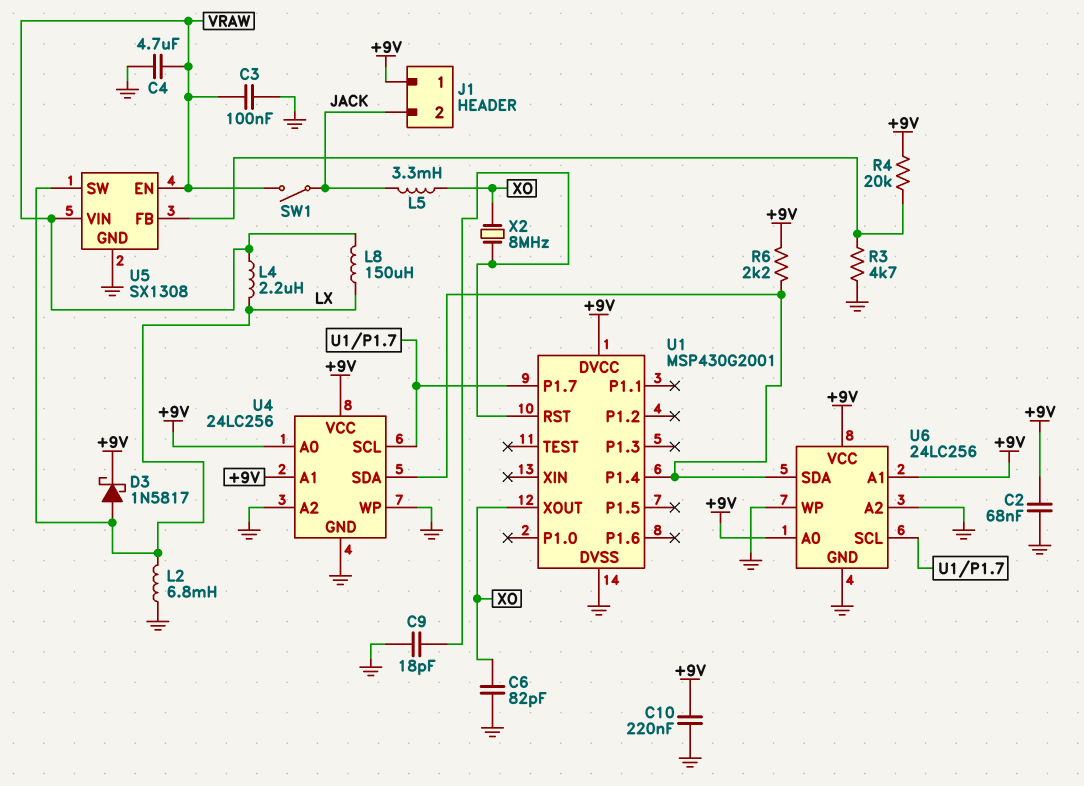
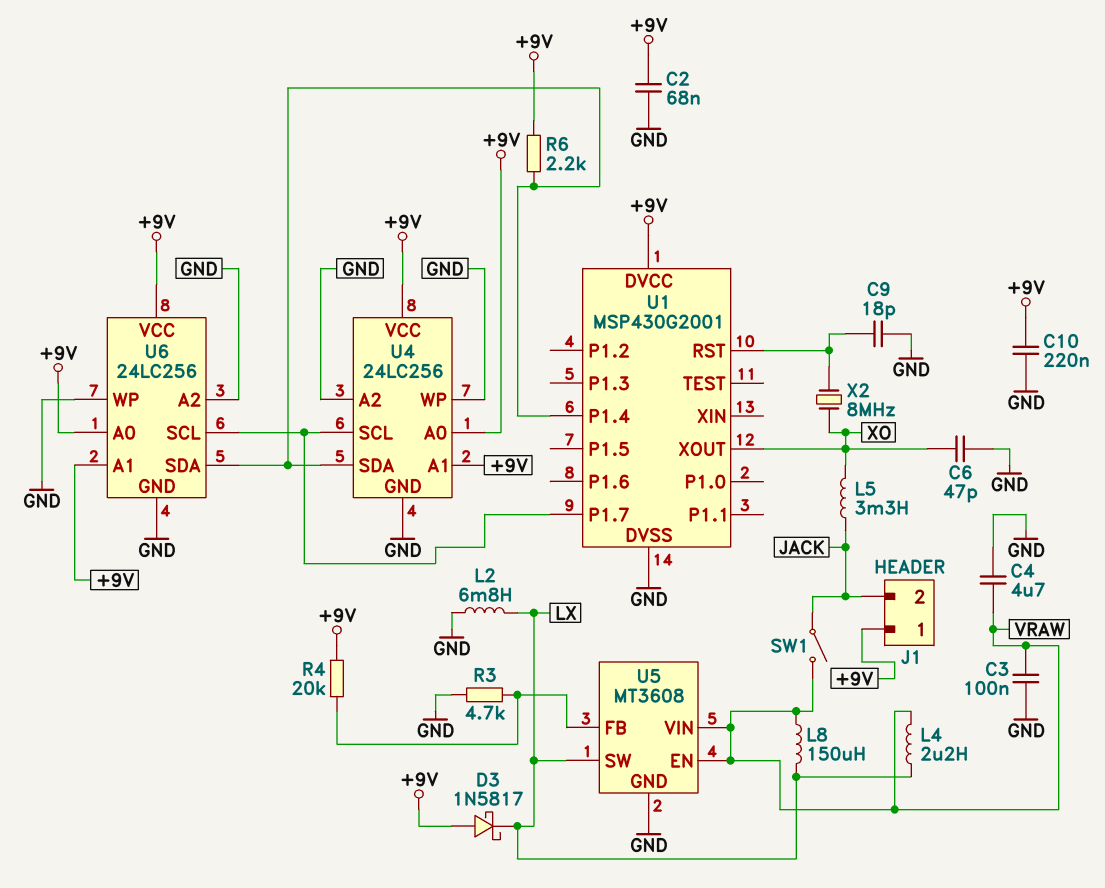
C6: 82pF (GND, XO) -> 47pF (GND, XO)
D3: schottky 1N5817 (A LX, K +9V) -> schottky 1N5817 (A +9V, K LX)
U5: SX1308 -> MT3608

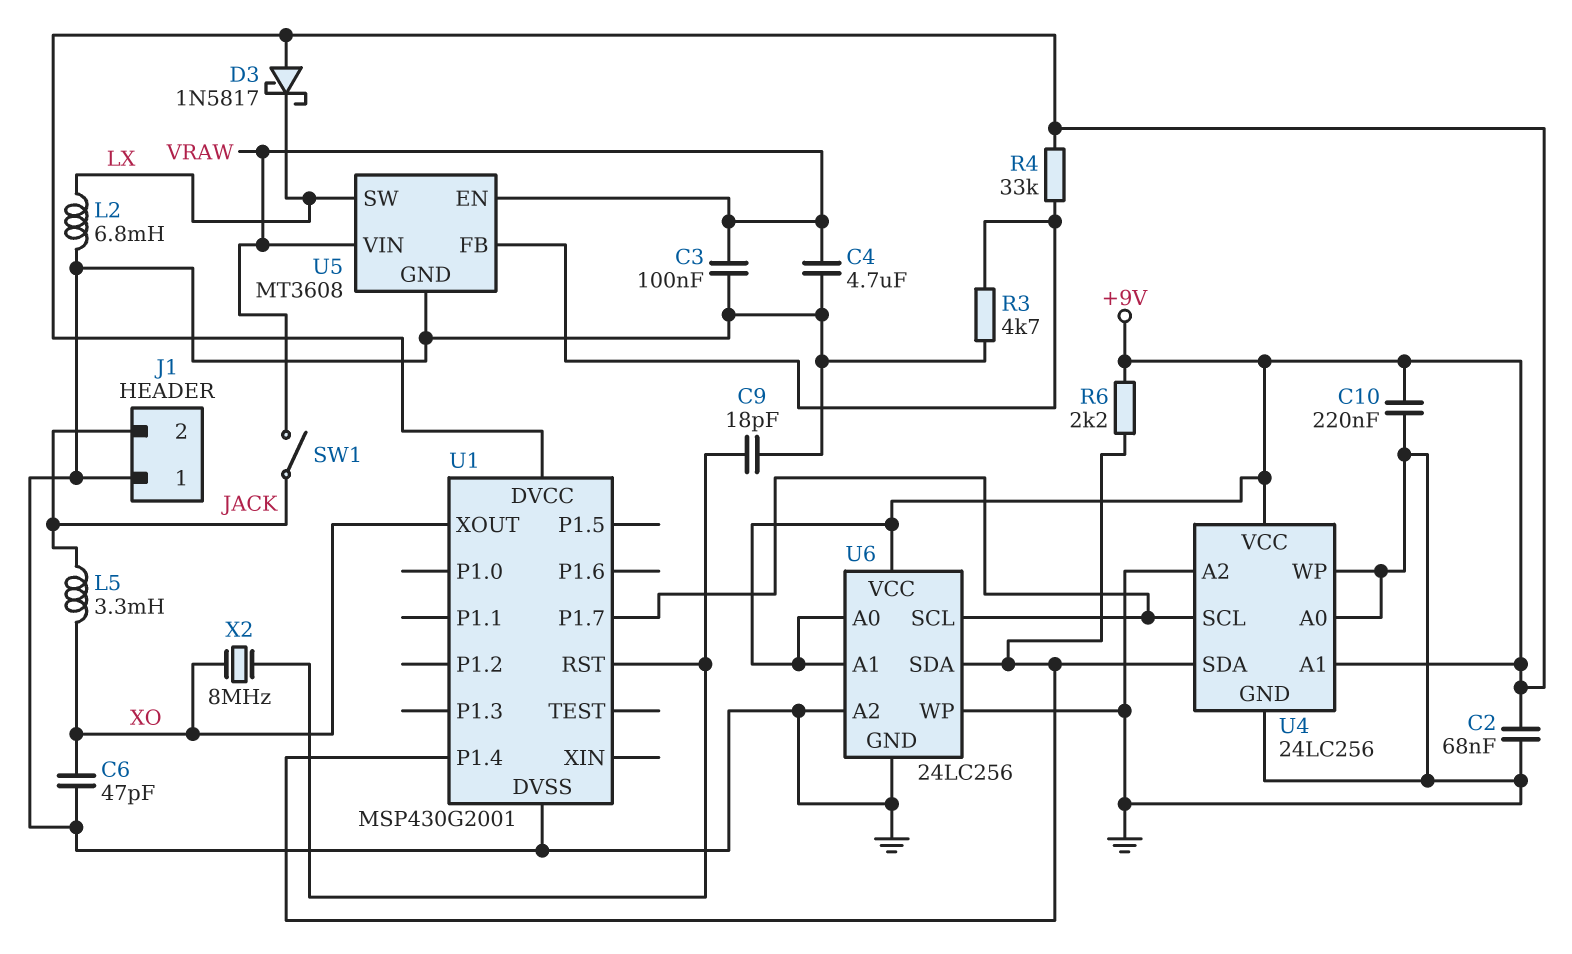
J1 pin 1: +9V -> GND
L4: 2.2uH (LX, VRAW) -> none
L8: 150uH (LX, VRAW) -> none
R4: 20k (+9V, U5/FB) -> 33k (+9V, U5/FB)
U4 pin A0: +9V -> GND

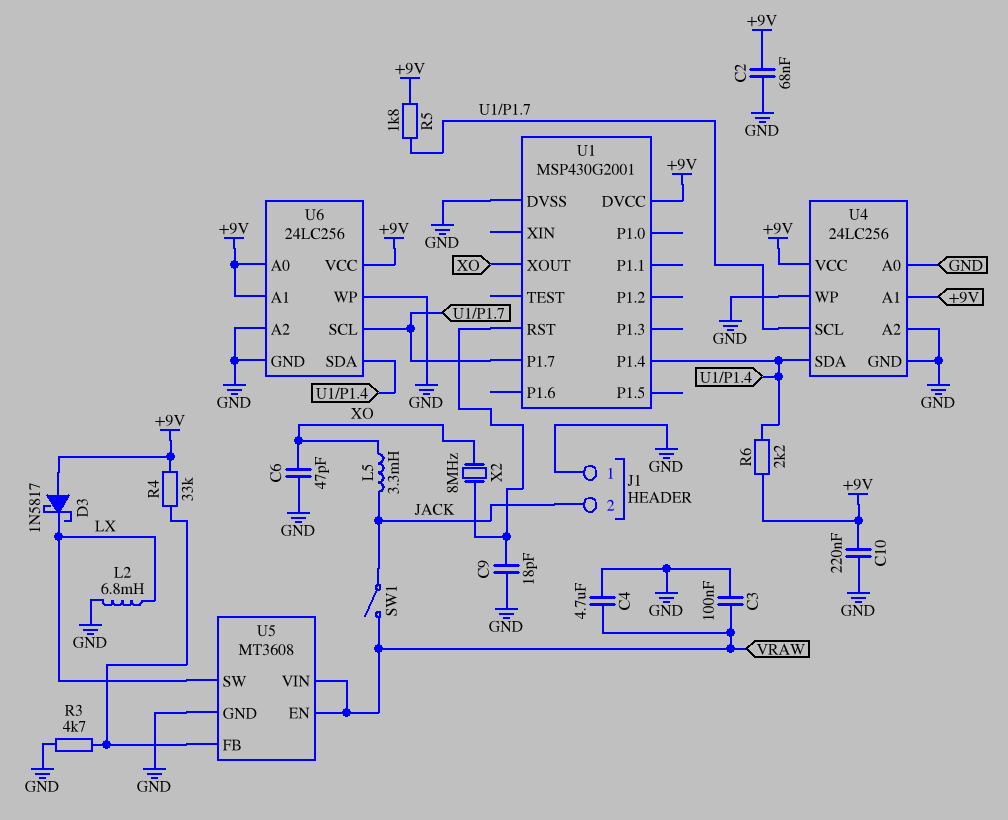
R5: none -> 1.8k (+9V, U1/P1.7)

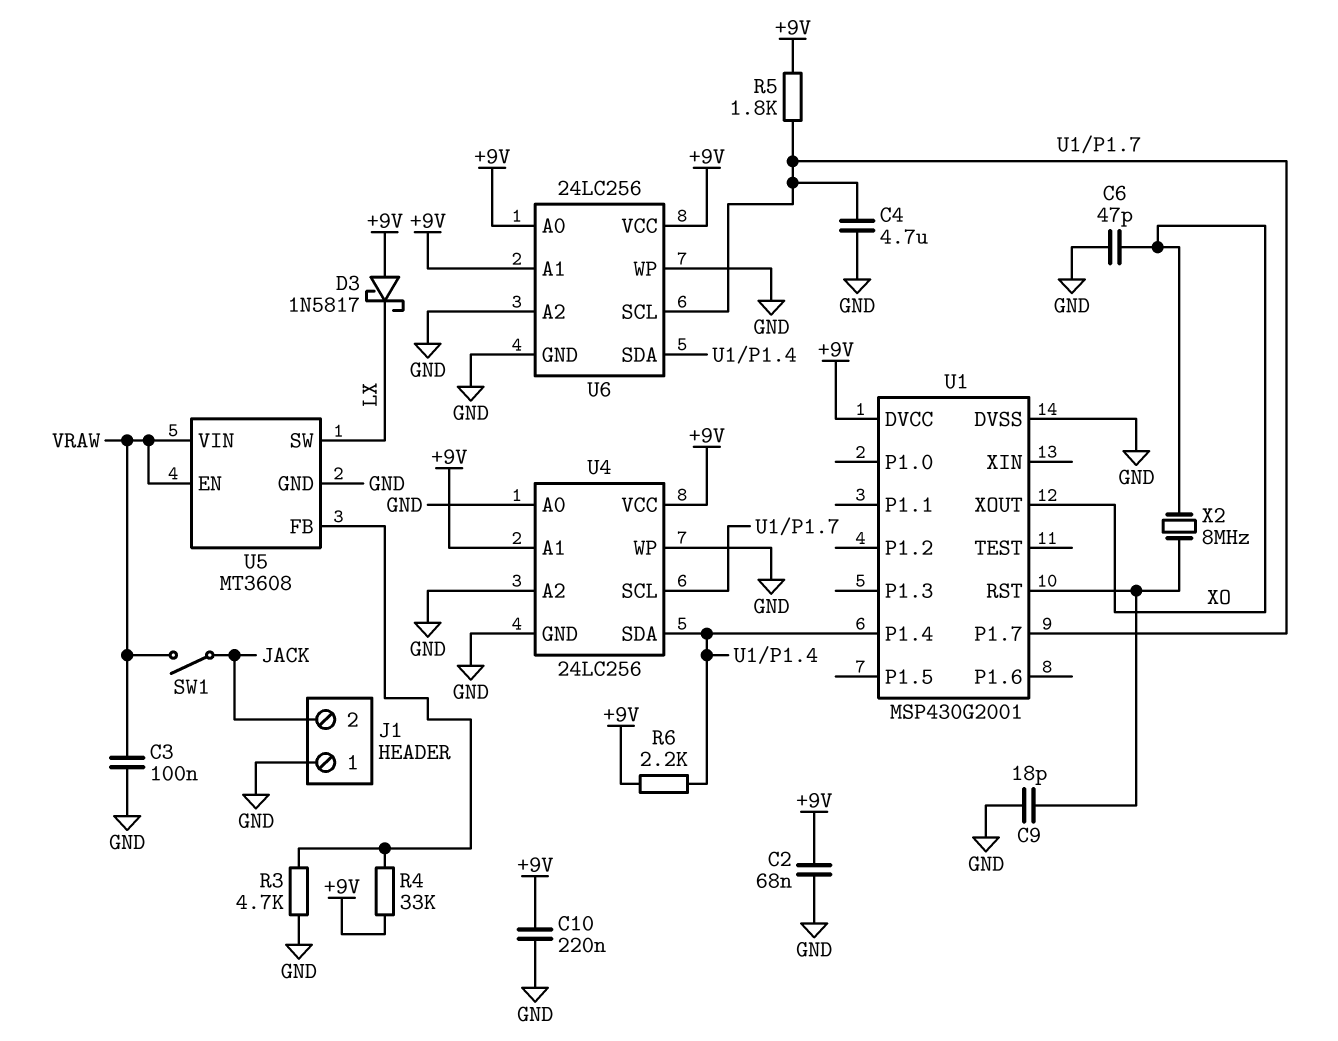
C4: 4.7uF (GND, VRAW) -> 4.7uF (GND, U1/P1.7)
L2: 6.8mH (GND, LX) -> none
L5: 3.3mH (JACK, XO) -> none

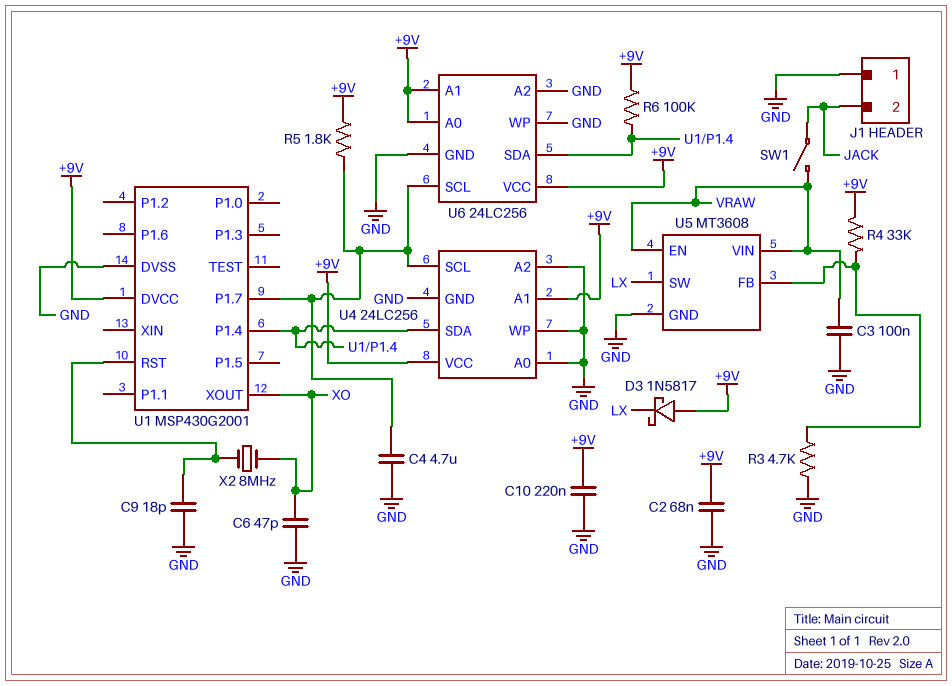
R6: 2.2k (+9V, U1/P1.4) -> 100k (+9V, U1/P1.4)

